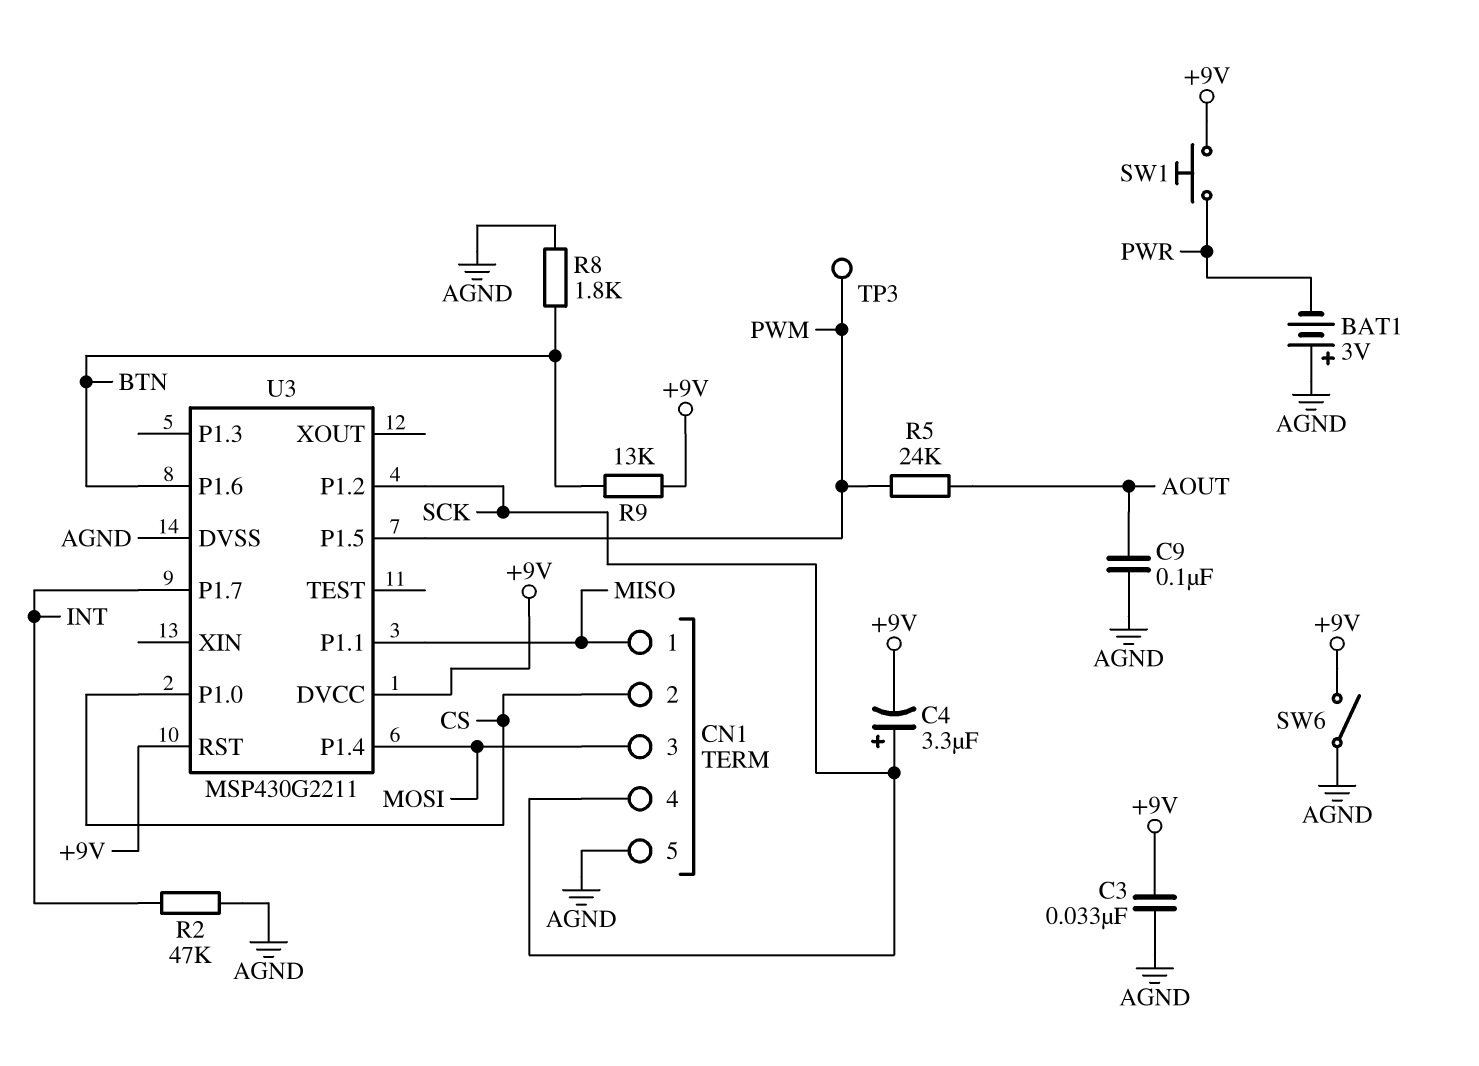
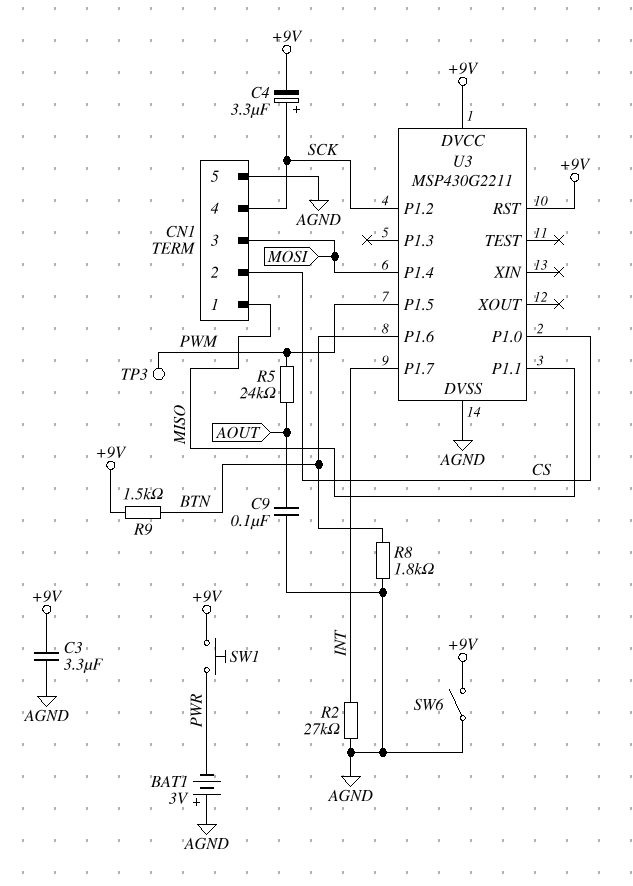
C3: 33nF (+9V, AGND) -> 3.3uF (+9V, AGND)
R2: 47k (AGND, INT) -> 27k (AGND, INT)
R9: 13k (+9V, BTN) -> 1.5k (+9V, BTN)

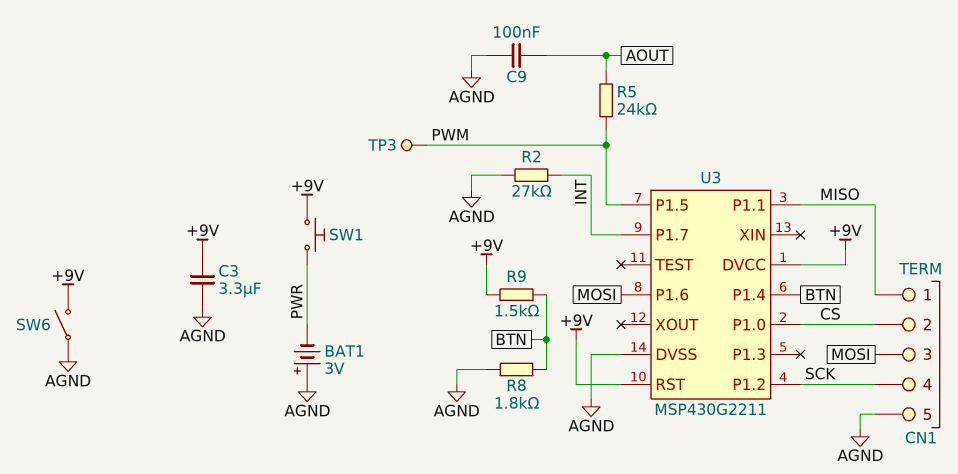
C4: 3.3uF (plus SCK, minus +9V) -> none
U3 pin P1.4: MOSI -> BTN
U3 pin P1.6: BTN -> MOSI

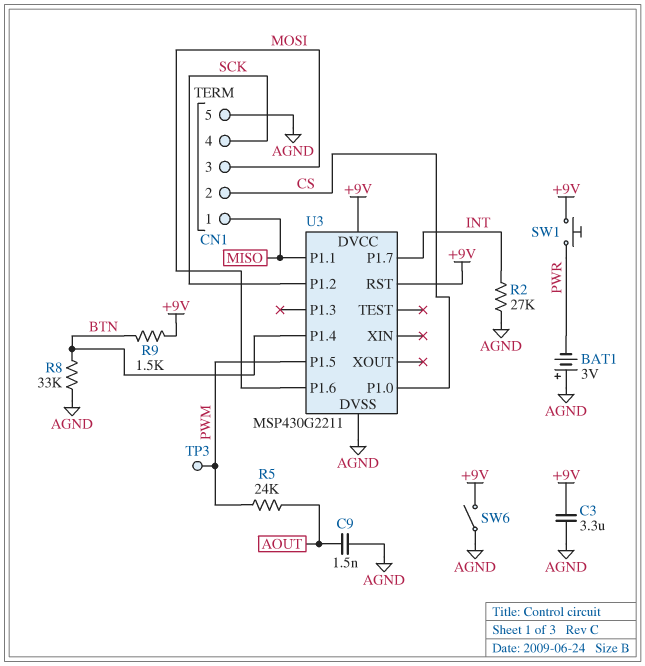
C9: 100nF (AGND, AOUT) -> 1.5nF (AGND, AOUT)
R8: 1.8k (AGND, BTN) -> 33k (AGND, BTN)

